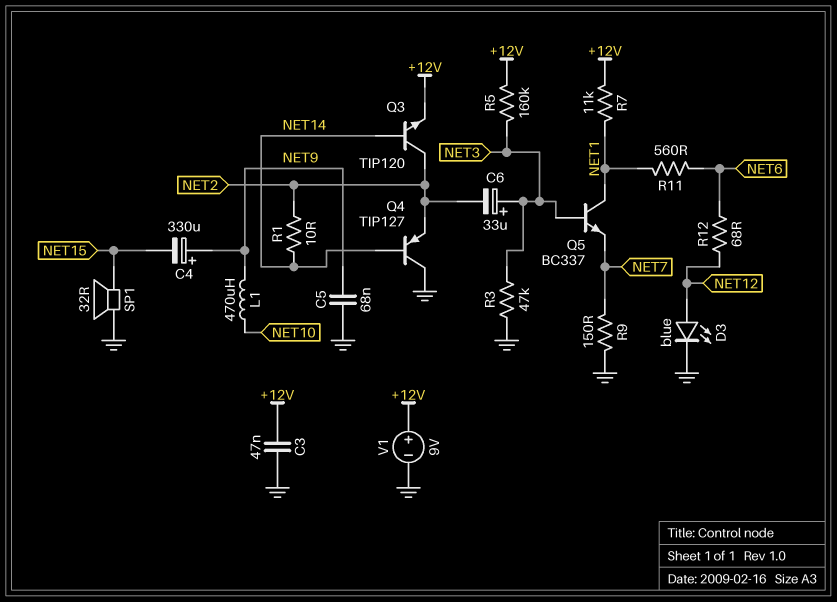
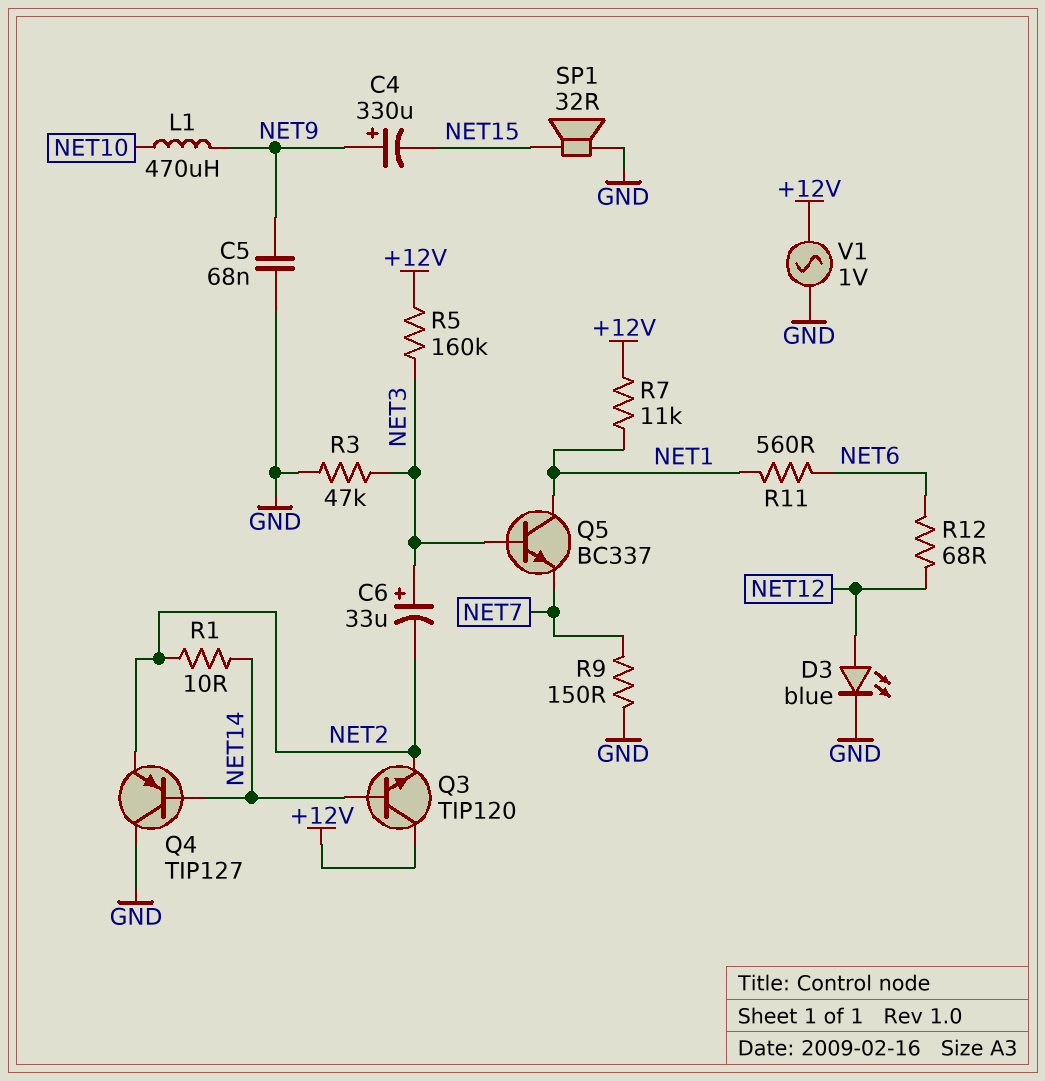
C3: 47nF (+12V, GND) -> none
Q3: NPN TIP120 (B NET14, C NET2, E +12V) -> NPN TIP120 (B NET14, C +12V, E NET2)
V1: 9V (plus +12V, minus GND) -> AC 1V (+12V, GND)

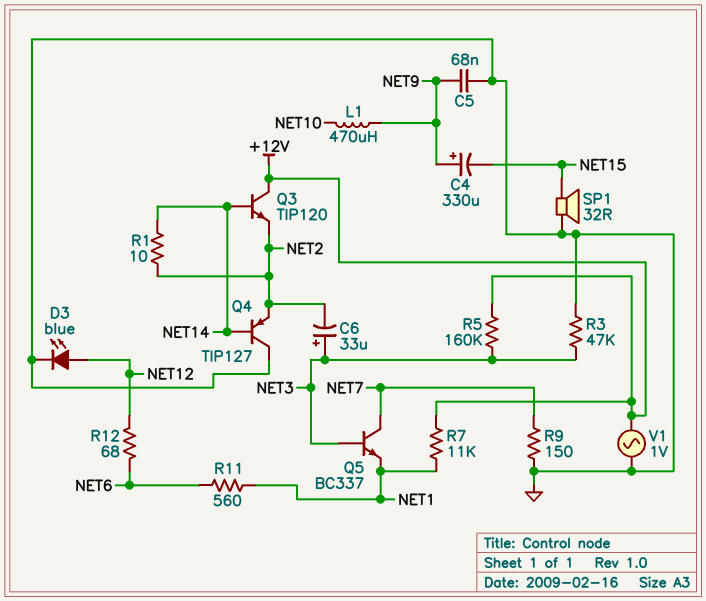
Q5: NPN BC337 (B NET3, C NET1, E NET7) -> NPN BC337 (B NET3, C NET7, E NET1)

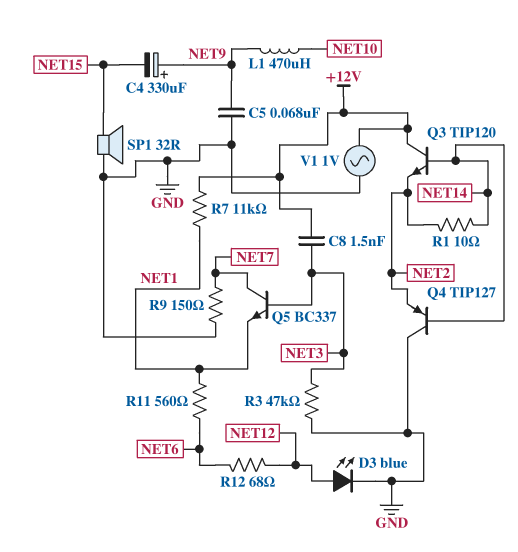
C6: 33uF (plus NET3, minus NET2) -> none
C8: none -> 1.5nF (+12V, NET3)
R5: 160k (+12V, NET3) -> none

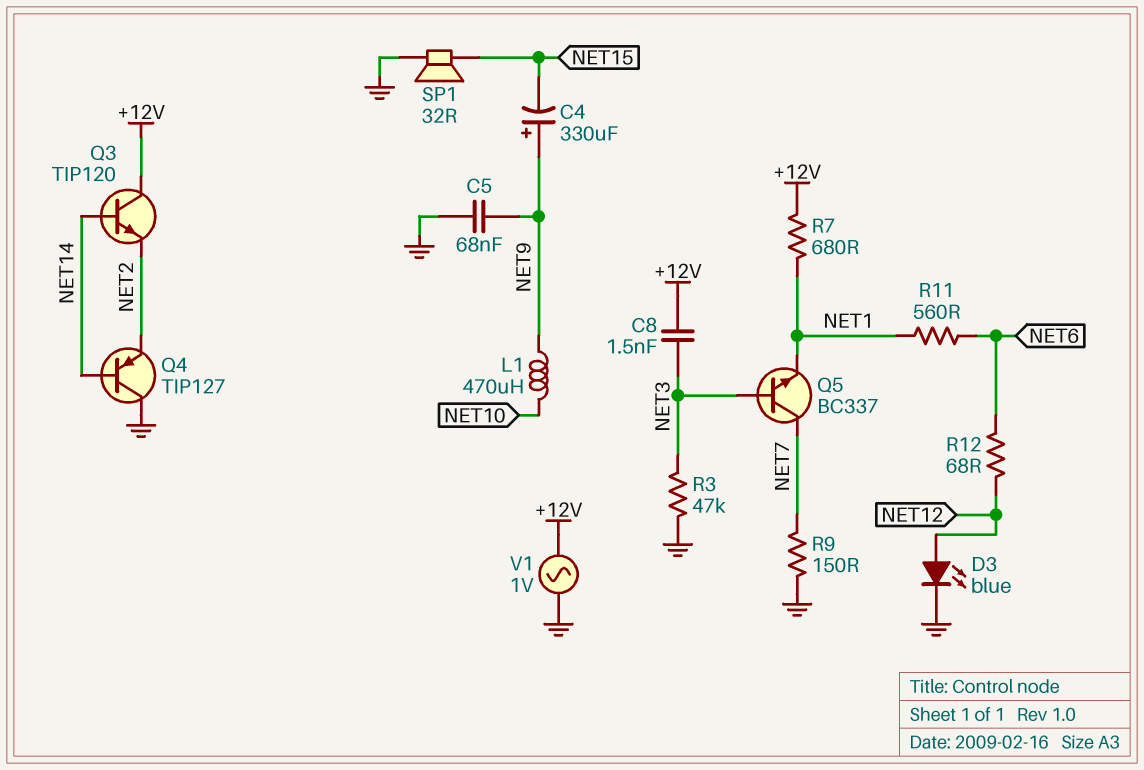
R1: 10 (NET2, NET14) -> none
R7: 11k (+12V, NET1) -> 680 (+12V, NET1)

